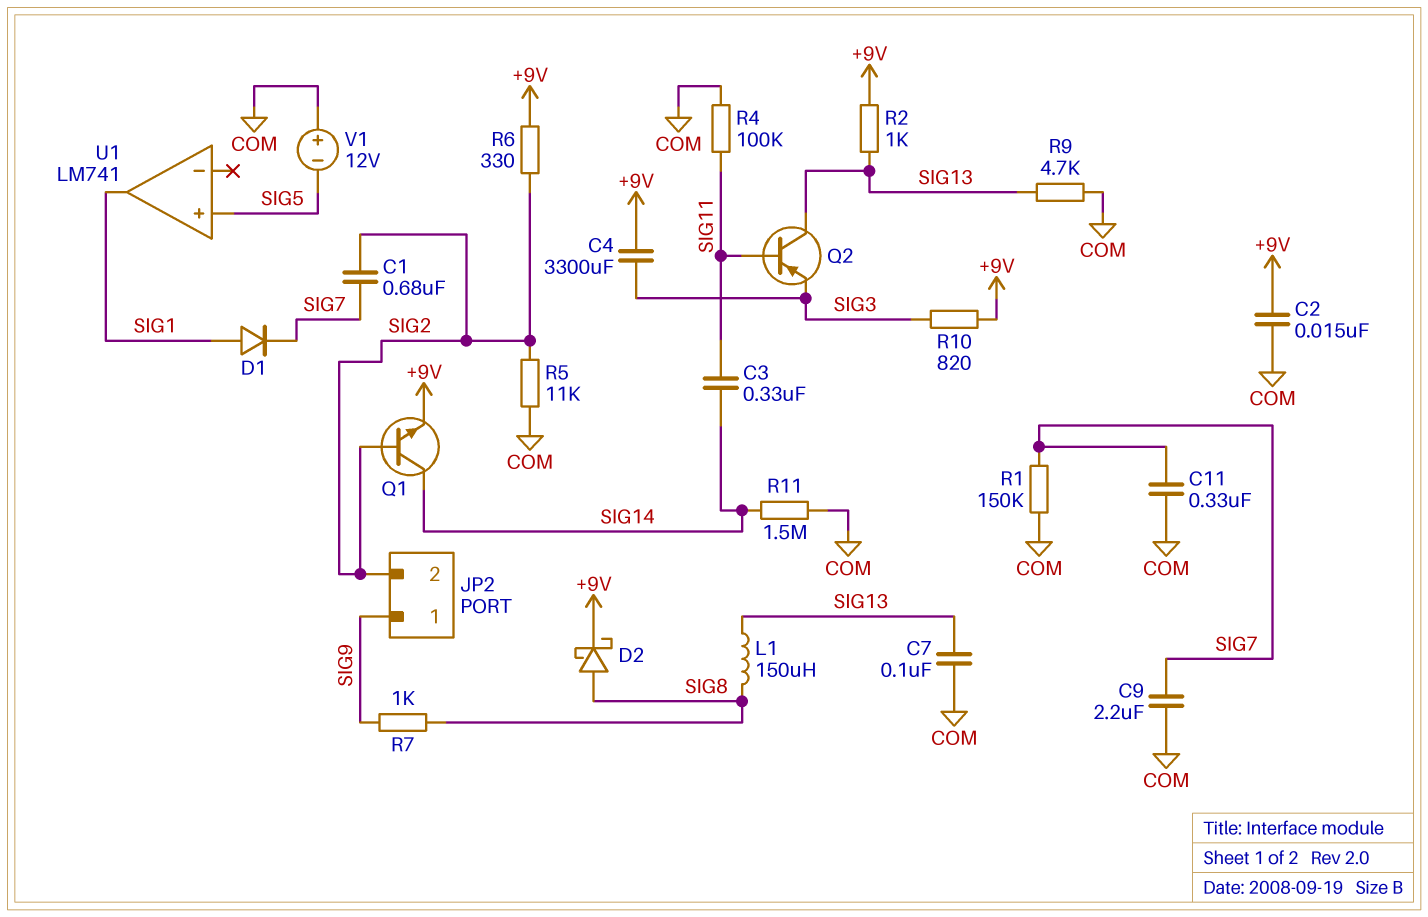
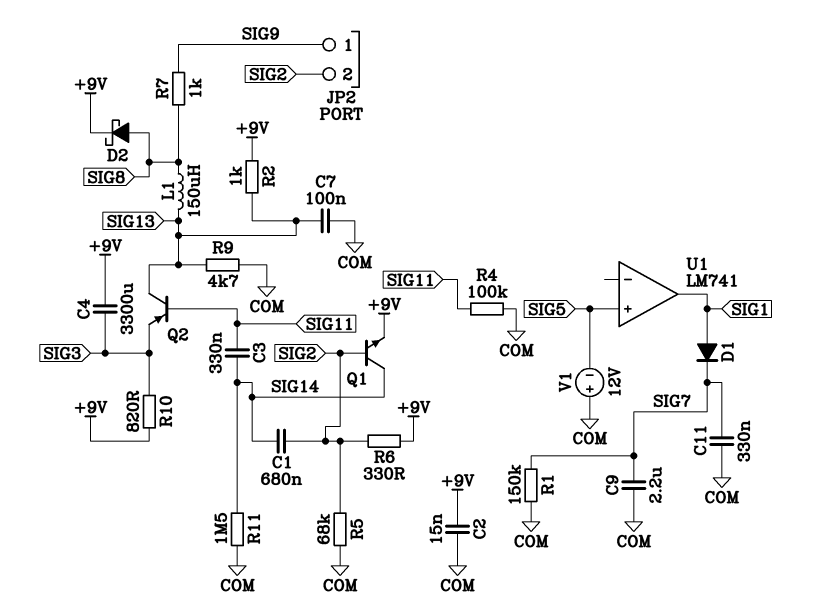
C1: 680nF (SIG2, SIG7) -> 680nF (SIG2, SIG14)
R5: 11k (COM, SIG2) -> 68k (COM, SIG2)

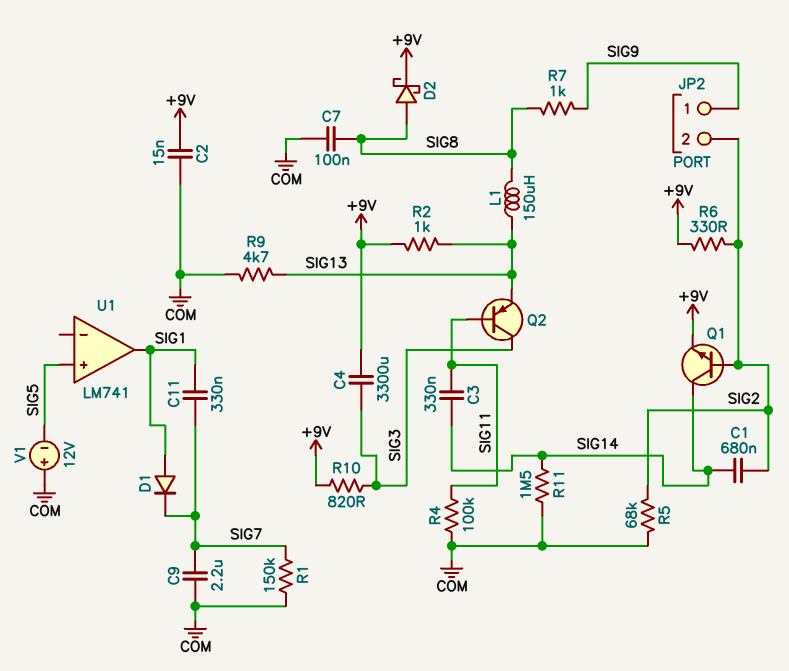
C7: 100nF (COM, SIG13) -> 100nF (COM, SIG8)
C11: 330nF (COM, SIG7) -> 330nF (SIG1, SIG7)
Q2: PNP (B SIG11, C SIG13, E SIG3) -> PNP (B SIG11, C SIG3, E SIG13)

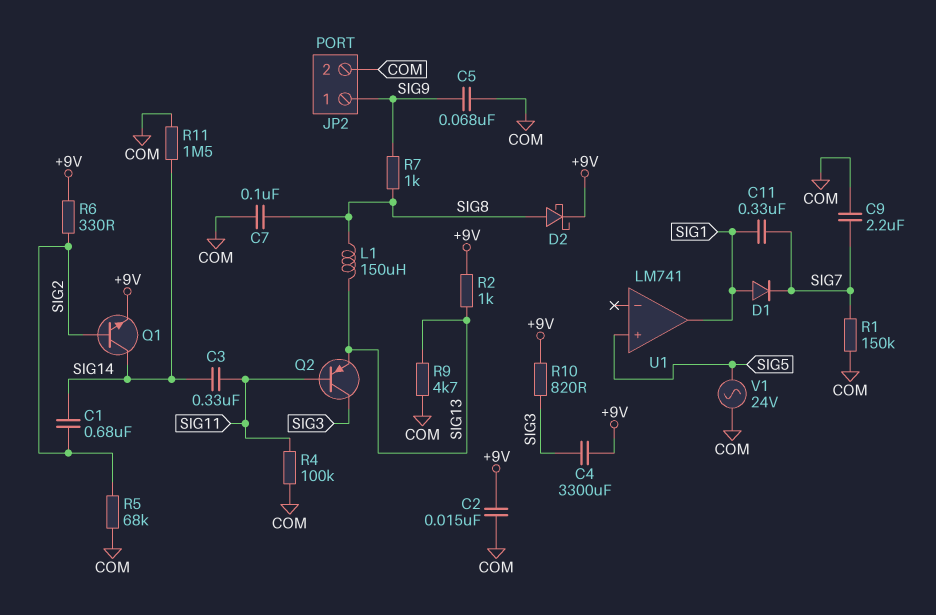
C5: none -> 68nF (COM, SIG9)
JP2 pin 2: SIG2 -> COM
V1: 12V (plus COM, minus SIG5) -> AC 24V (COM, SIG5)

